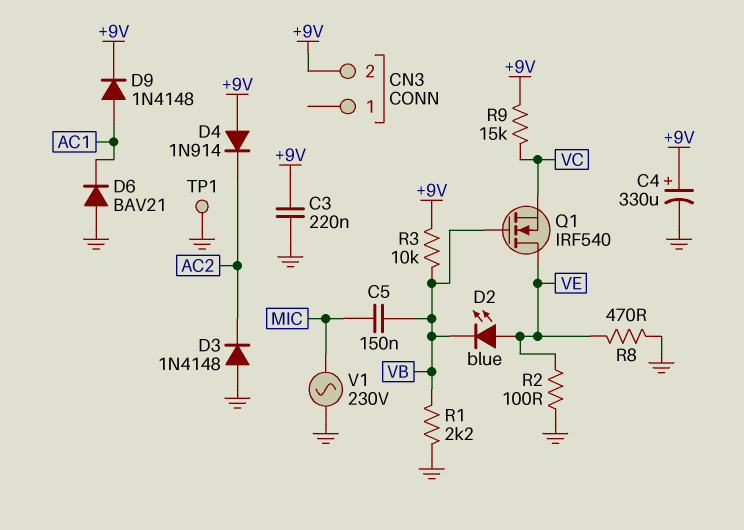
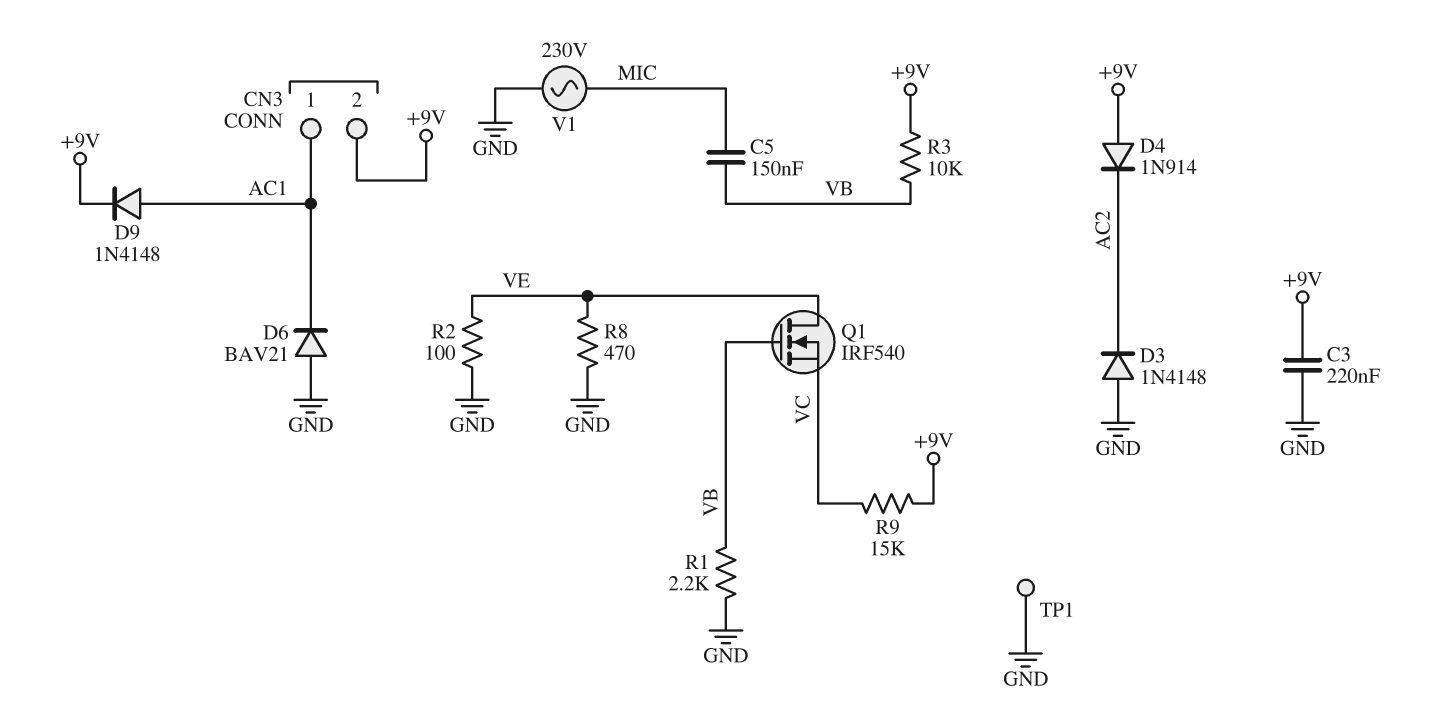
C4: 330uF (plus +9V, minus GND) -> none
CN3 pin 1: none -> AC1
D2: LED blue (A VE, K VB) -> none

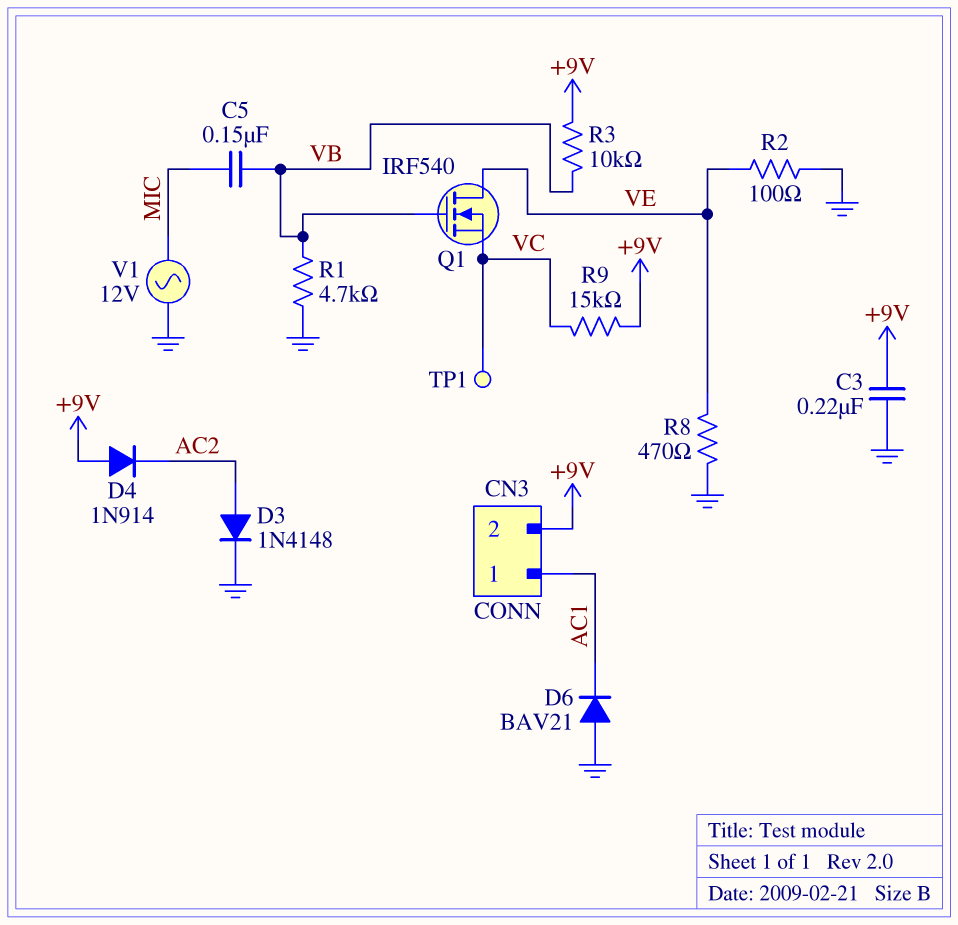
D3: diode 1N4148 (A GND, K AC2) -> diode 1N4148 (A AC2, K GND)
D9: diode 1N4148 (A AC1, K +9V) -> none
R1: 2.2k (GND, VB) -> 4.7k (GND, VB)
TP1: test point (GND) -> test point (VC)
V1: AC 230V (GND, MIC) -> AC 12V (GND, MIC)

